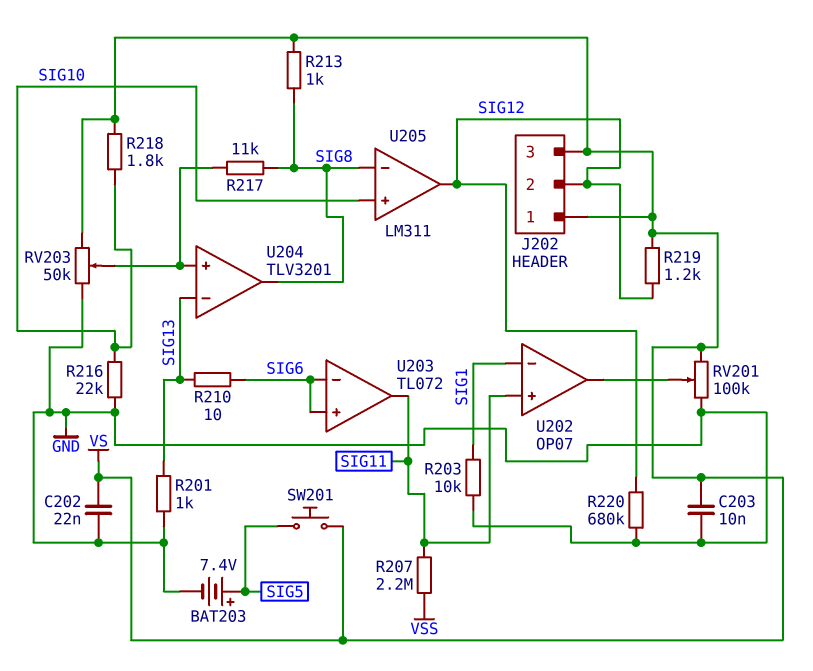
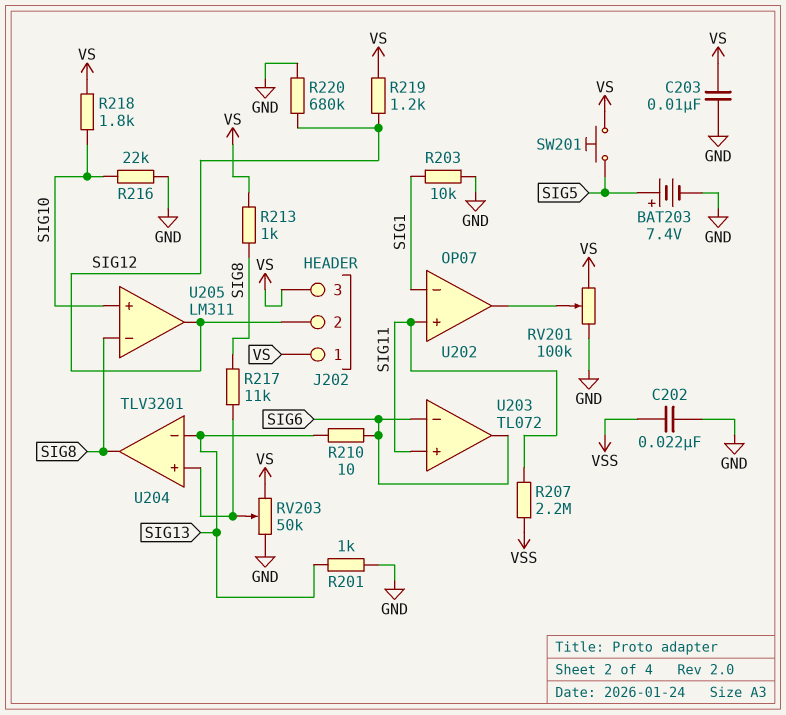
C202: 22nF (GND, VS) -> 22nF (GND, VSS)
U203 pin in+: SIG6 -> SIG11
U203 pin out: SIG11 -> SIG6

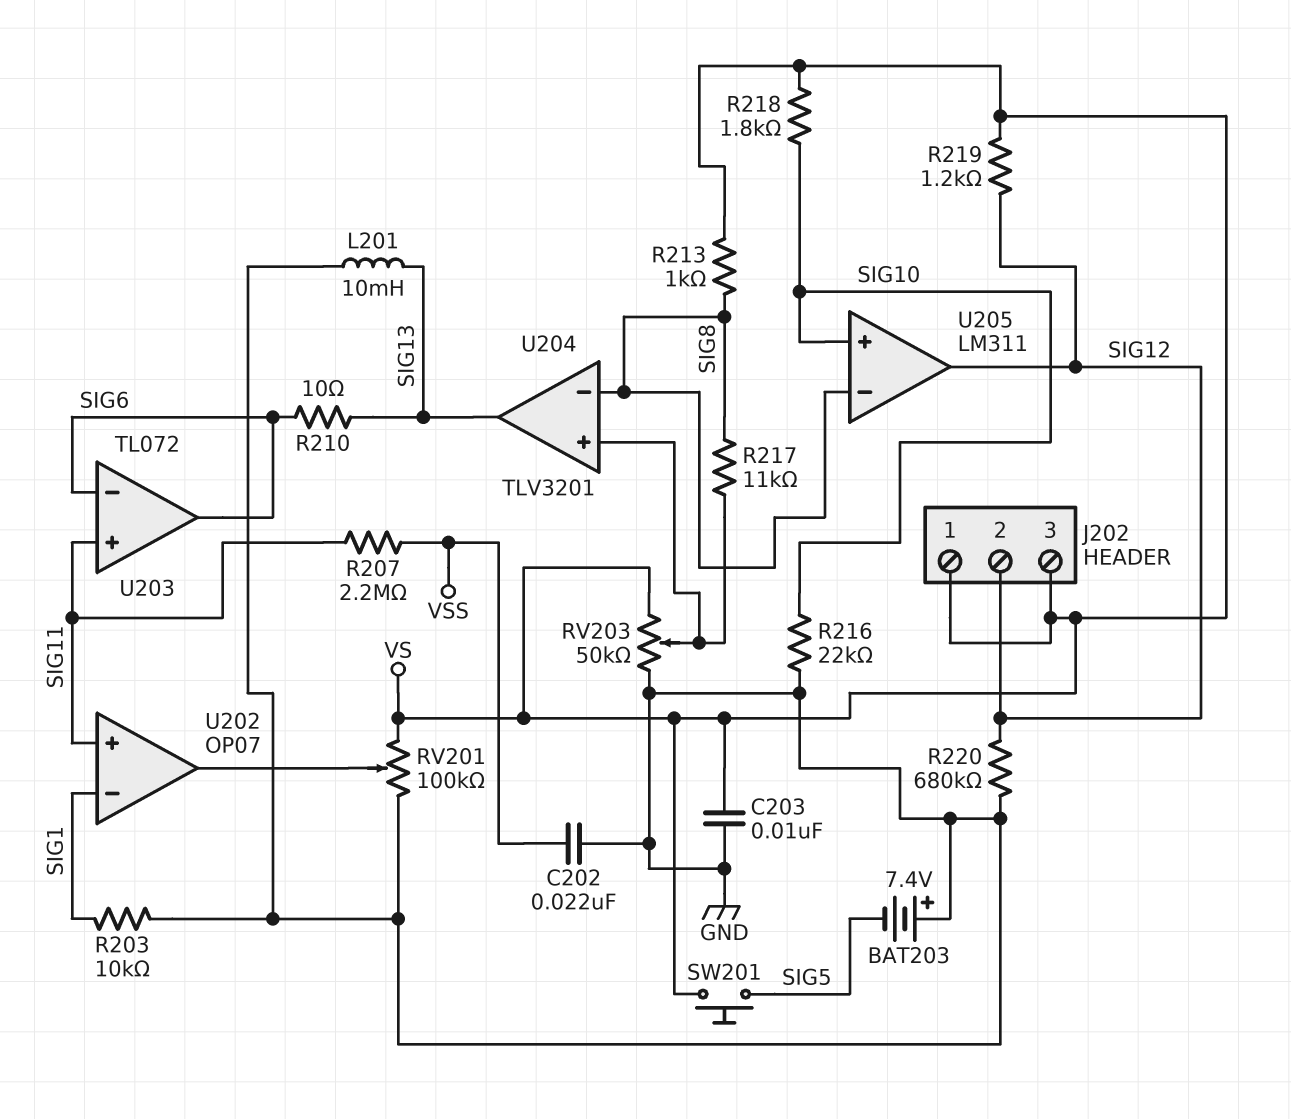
BAT203: 7.4V (plus SIG5, minus GND) -> 7.4V (plus GND, minus SIG5)
L201: none -> 10mH (GND, SIG13)
R201: 1k (GND, SIG13) -> none
U204 pin in-: SIG13 -> SIG8
U204 pin out: SIG8 -> SIG13

